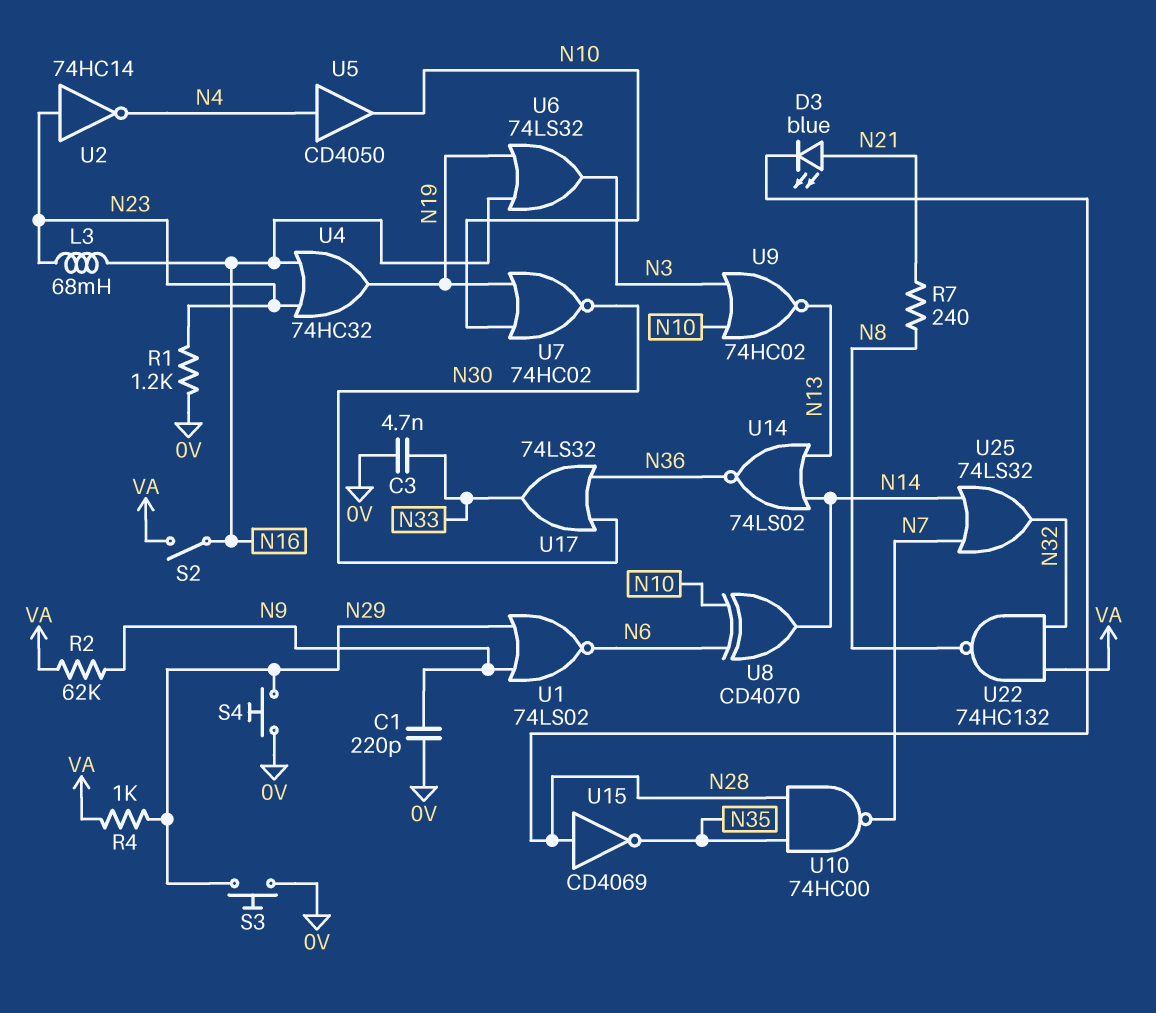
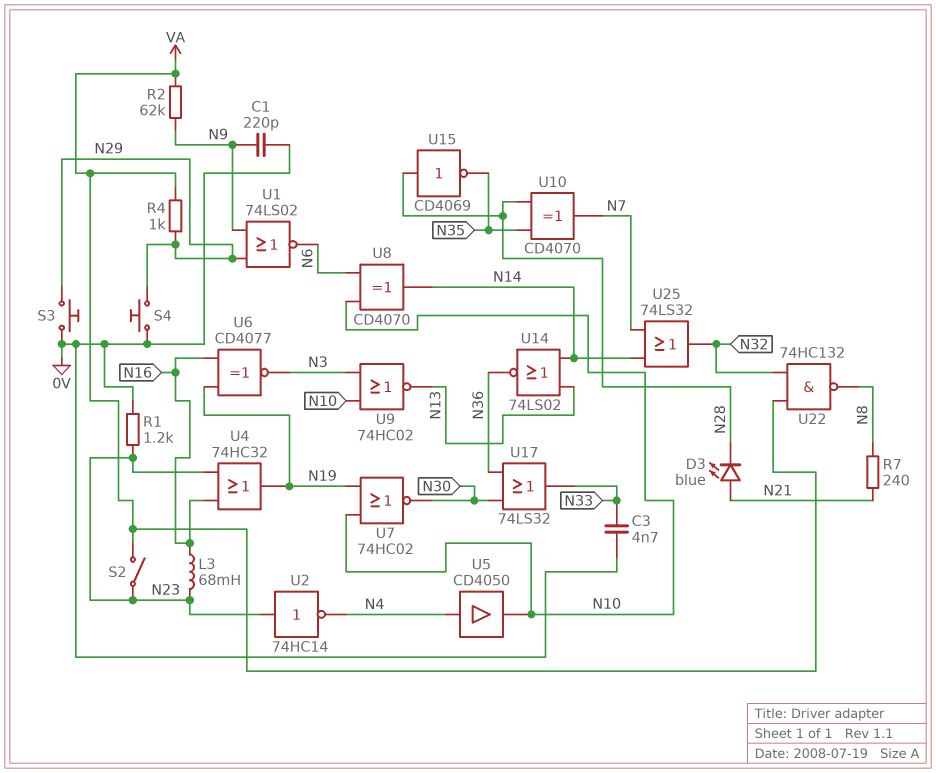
S2: switch (N16, VA) -> switch (N23, VA)
U6: OR 74LS32 (in N16, in N19, out N3) -> XNOR CD4077 (in N16, in N19, out N3)
U10: NAND 74HC00 (in N28, in N35, out N7) -> XOR CD4070 (in N28, in N35, out N7)

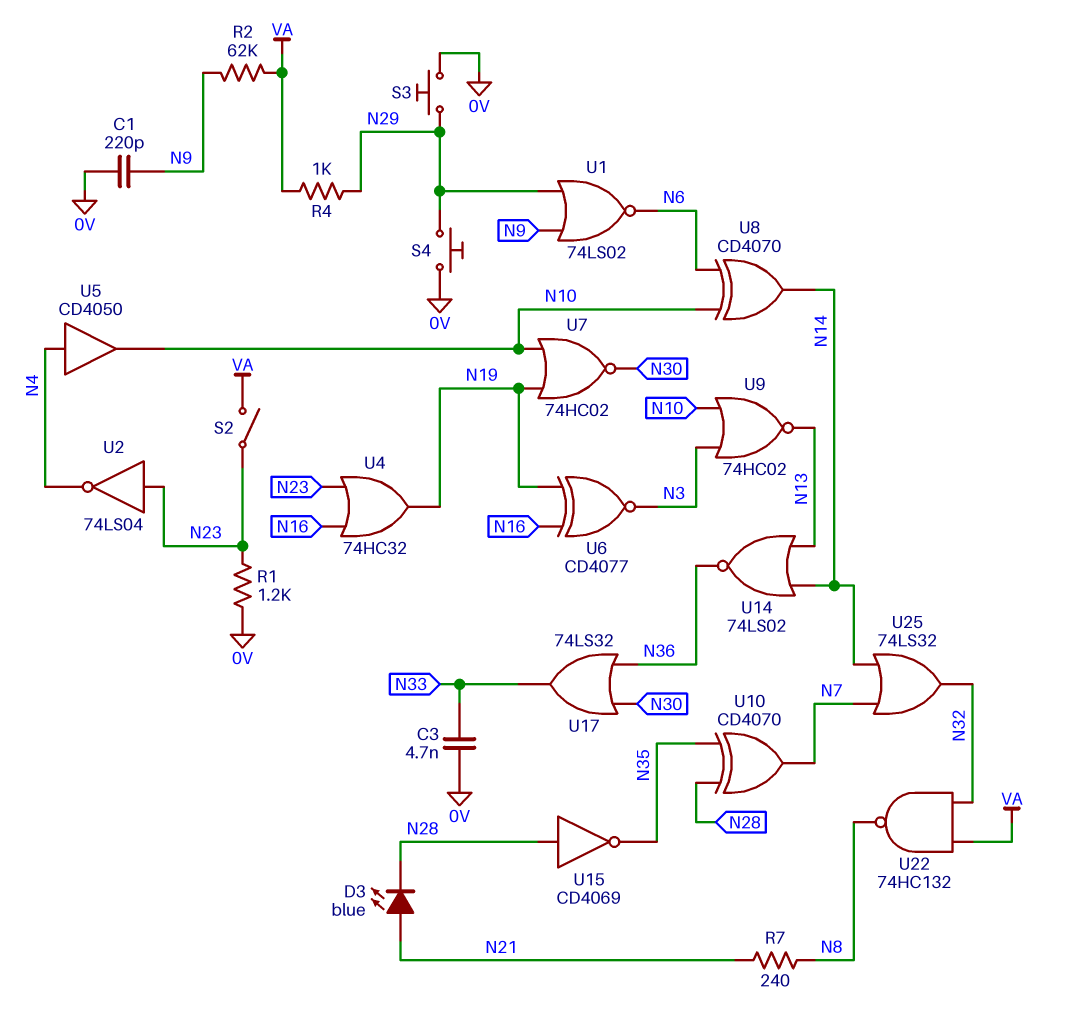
L3: 68mH (N16, N23) -> none
U2: NOT 74HC14 (in N23, out N4) -> NOT 74LS04 (in N23, out N4)

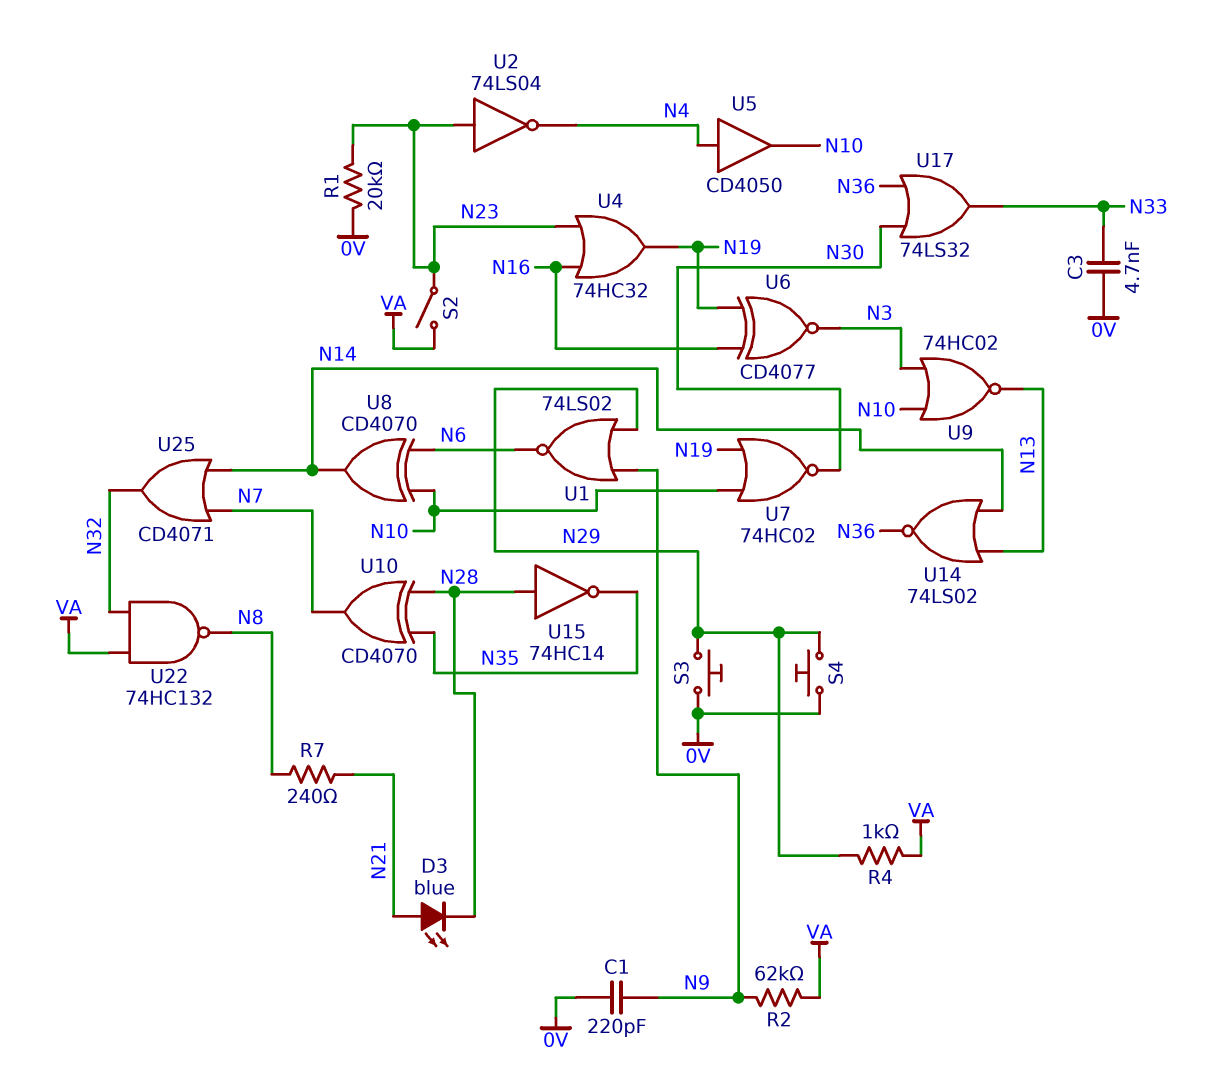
R1: 1.2k (0V, N23) -> 20k (0V, N23)
U15: NOT CD4069 (in N28, out N35) -> NOT 74HC14 (in N28, out N35)
U25: OR 74LS32 (in N7, in N14, out N32) -> OR CD4071 (in N7, in N14, out N32)

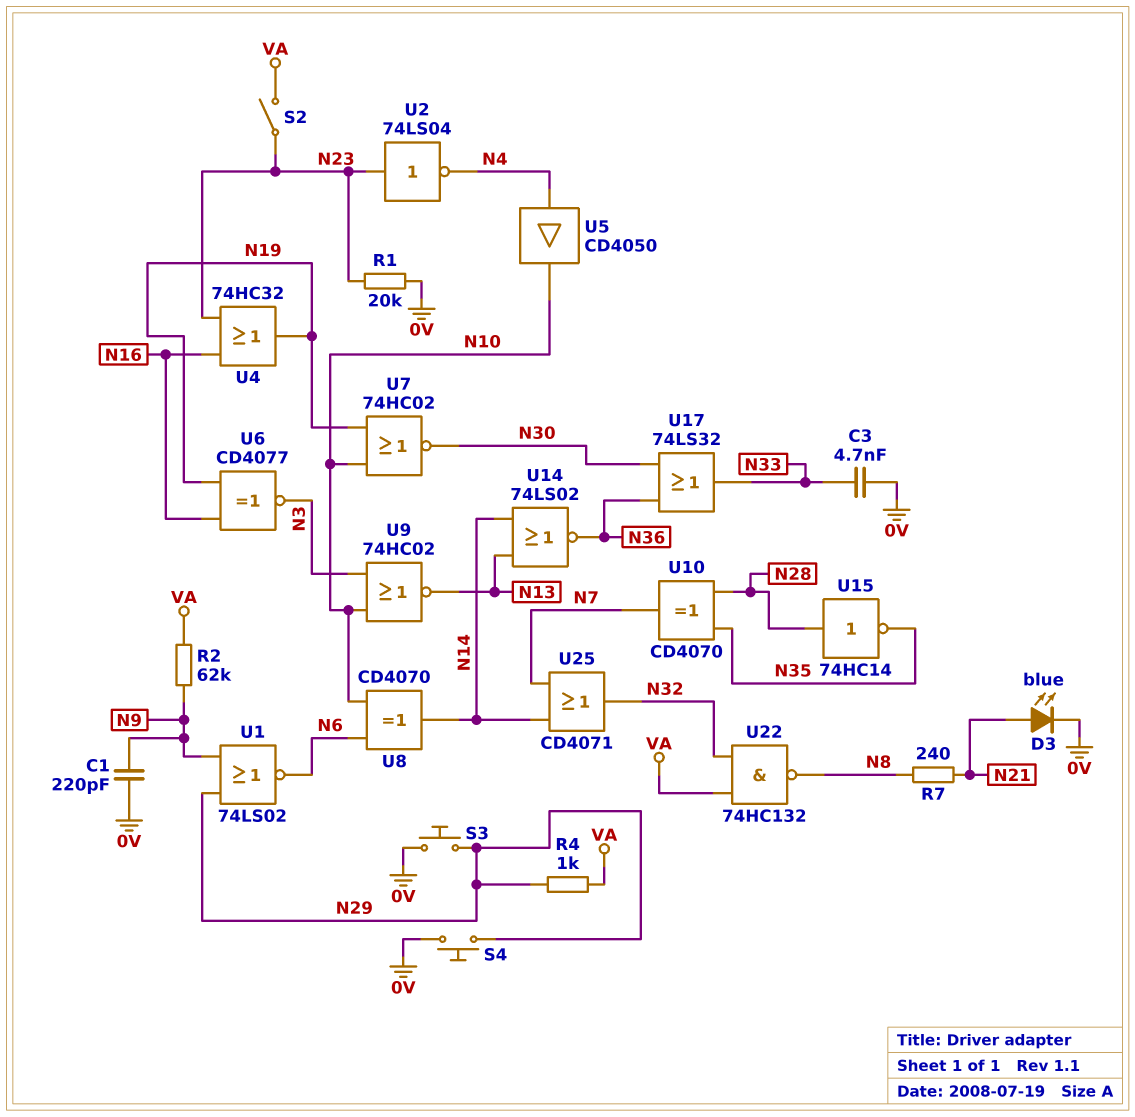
D3: LED blue (A N21, K N28) -> LED blue (A N21, K 0V)

